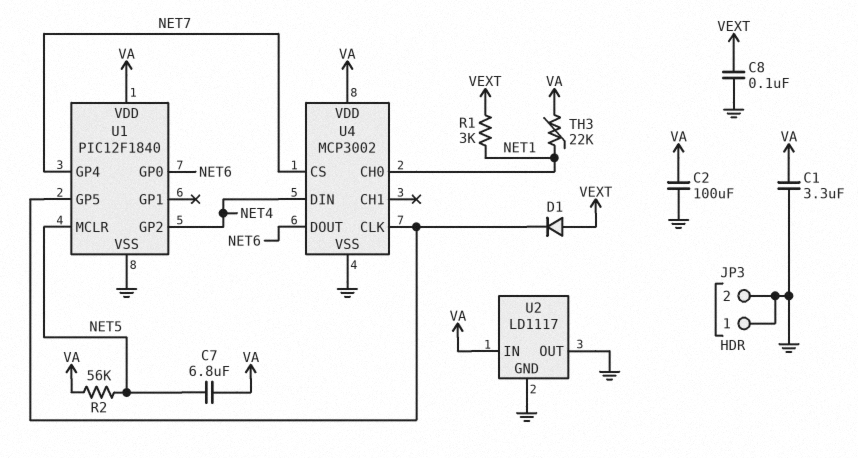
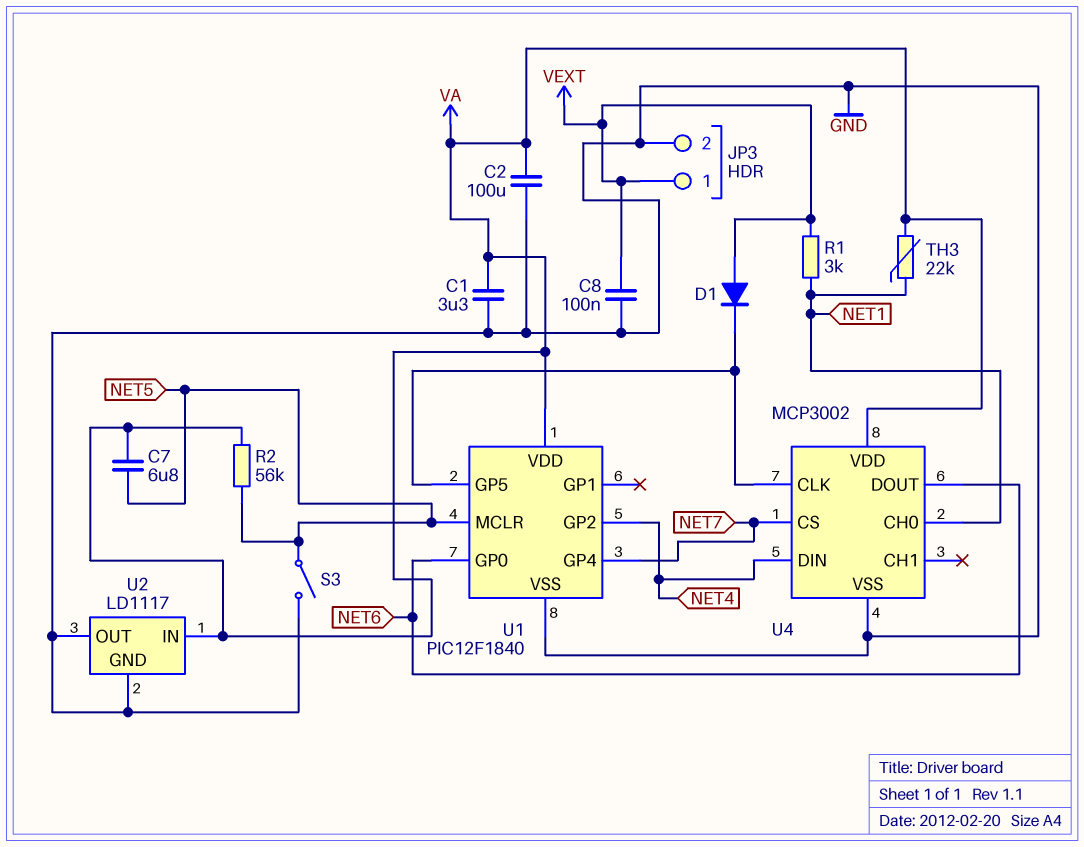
JP3 pin 1: GND -> VEXT
S3: none -> switch (GND, NET5)

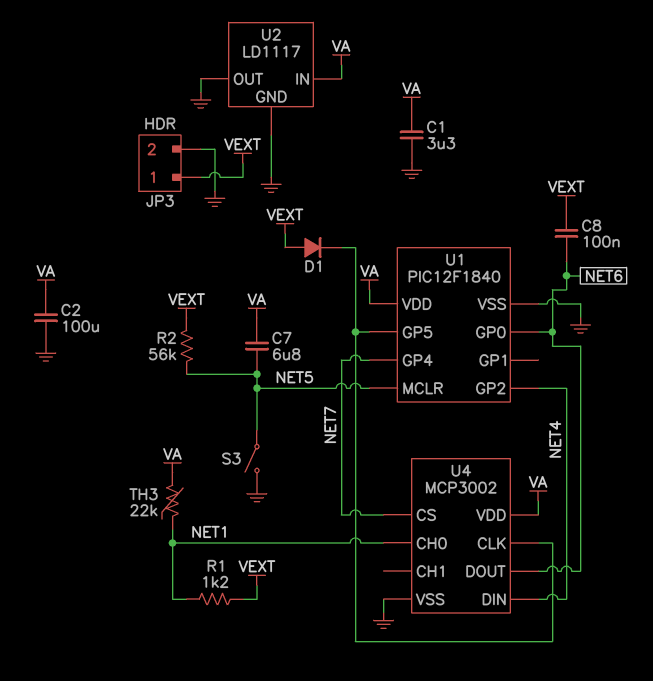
C8: 100nF (GND, VEXT) -> 100nF (NET6, VEXT)
R1: 3k (NET1, VEXT) -> 1.2k (NET1, VEXT)
R2: 56k (NET5, VA) -> 56k (NET5, VEXT)

